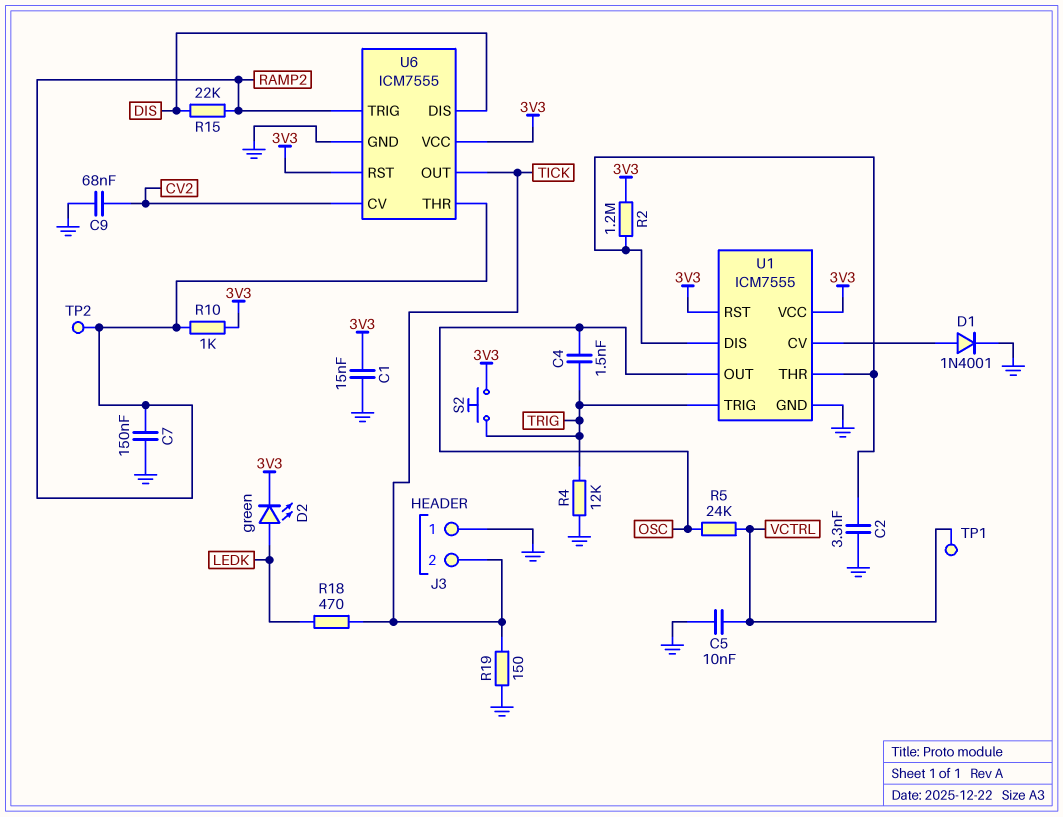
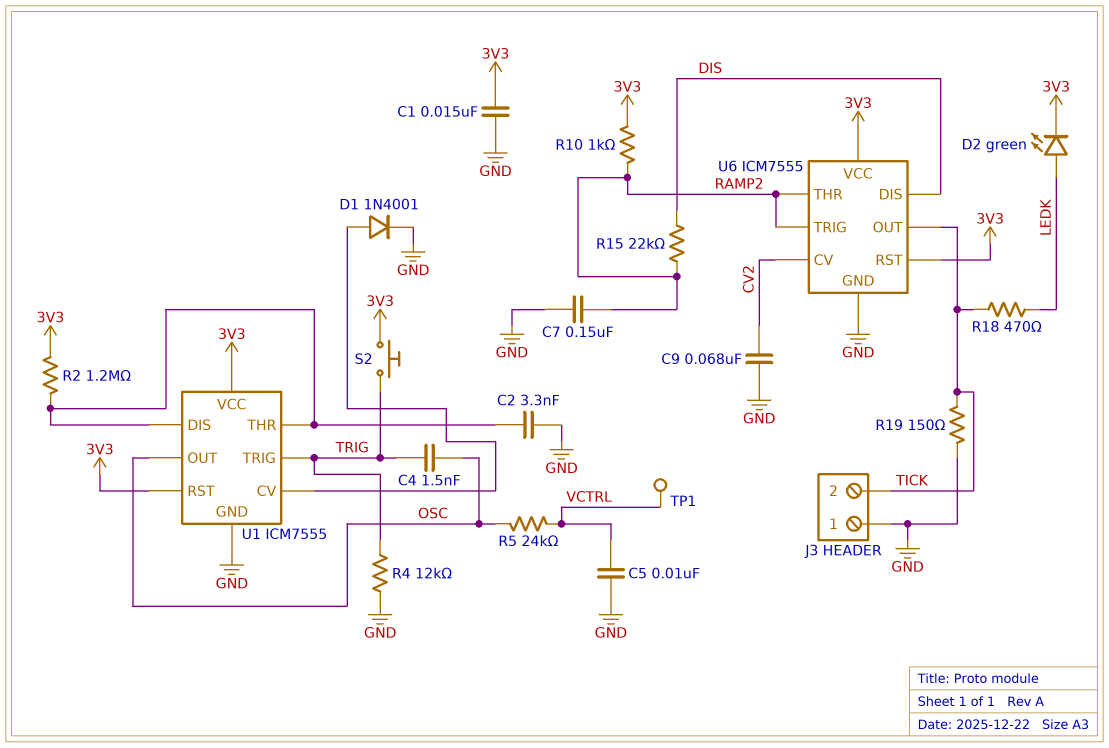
TP2: test point (RAMP2) -> none

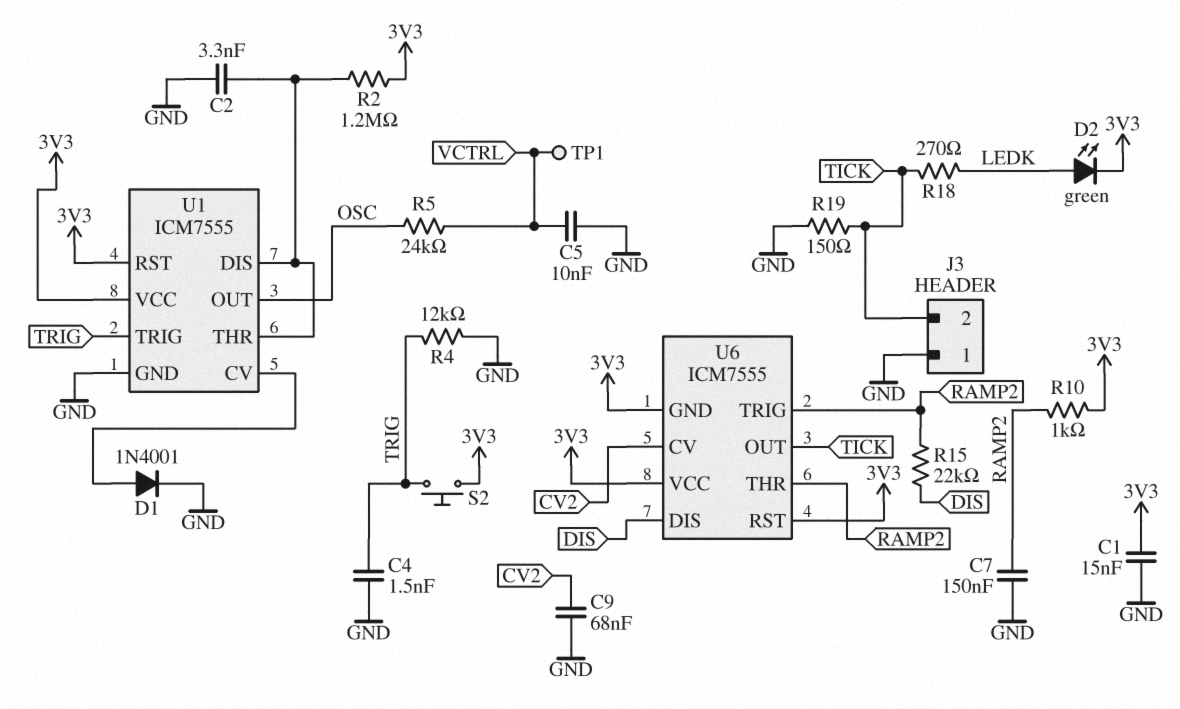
C4: 1.5nF (OSC, TRIG) -> 1.5nF (GND, TRIG)
R18: 470 (LEDK, TICK) -> 270 (LEDK, TICK)
U6 pin GND: GND -> 3V3

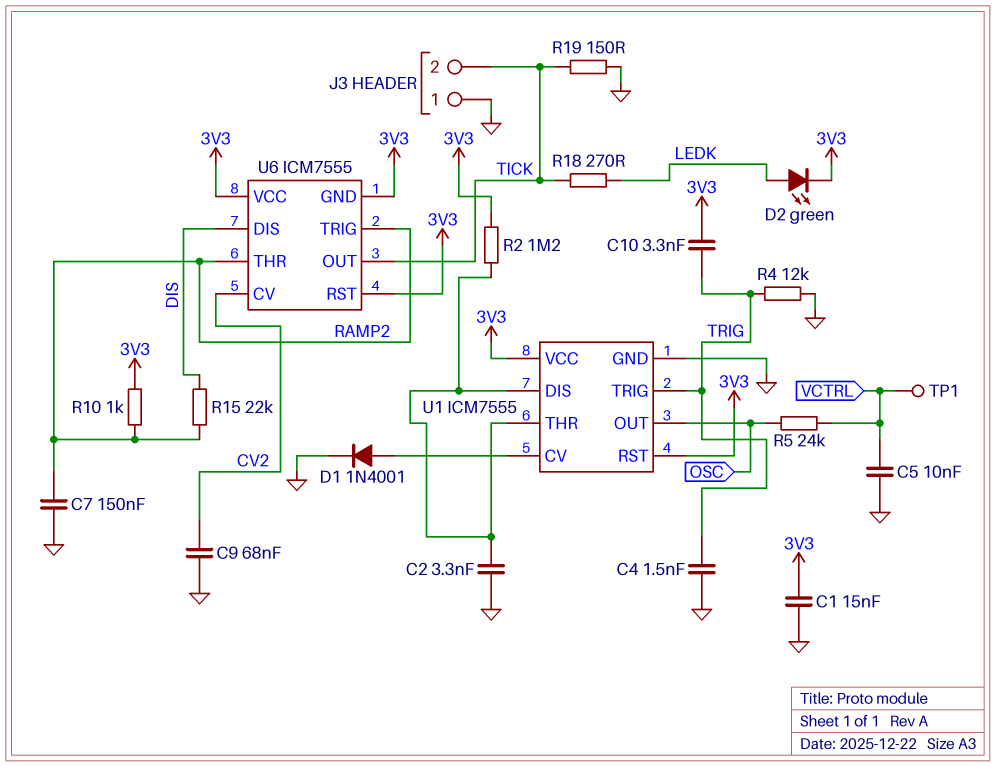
C10: none -> 3.3nF (3V3, TRIG)
S2: button (3V3, TRIG) -> none

